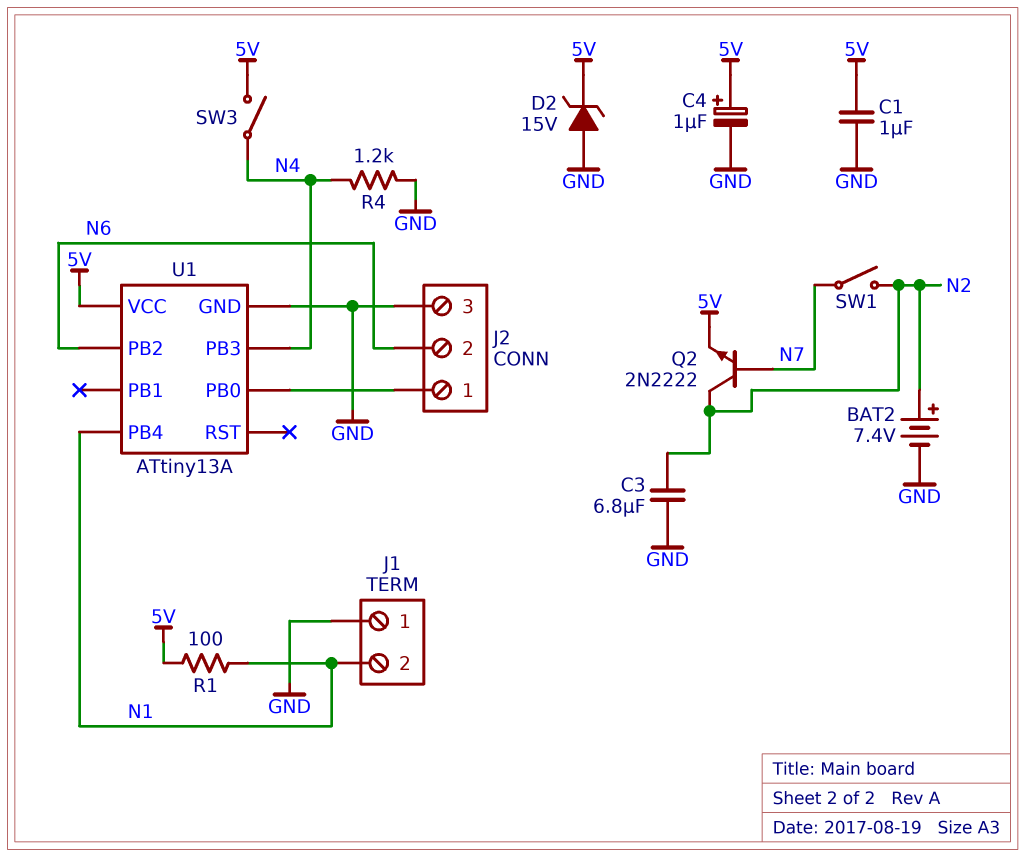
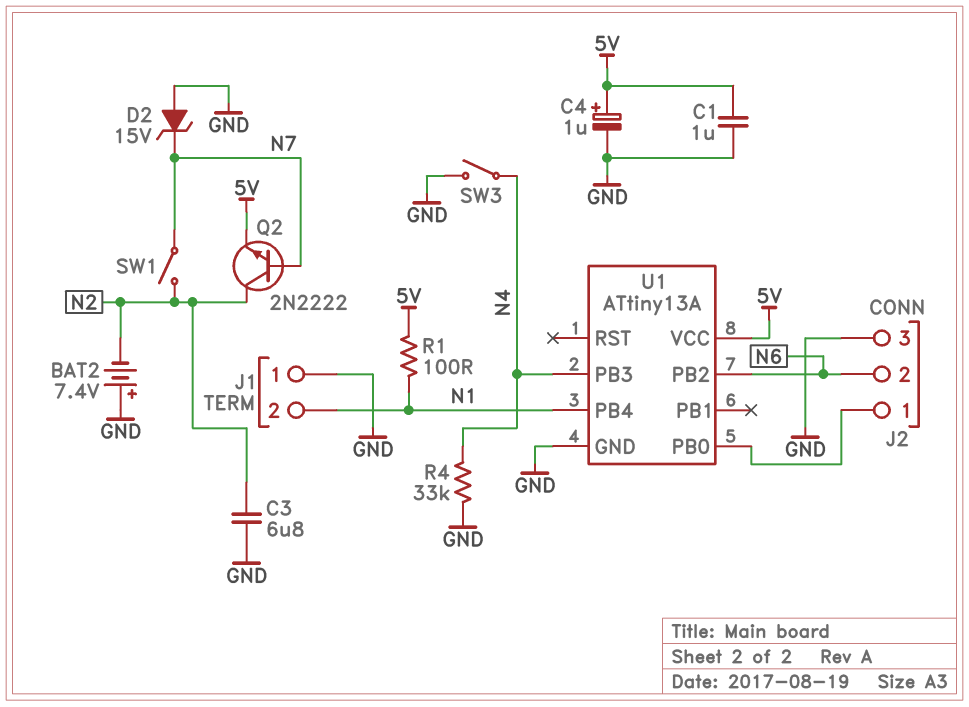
BAT2: 7.4V (plus N2, minus GND) -> 7.4V (plus GND, minus N2)
D2: zener 15V (A GND, K 5V) -> zener 15V (A GND, K N7)
R4: 1.2k (GND, N4) -> 33k (GND, N4)
SW3: switch (5V, N4) -> switch (GND, N4)

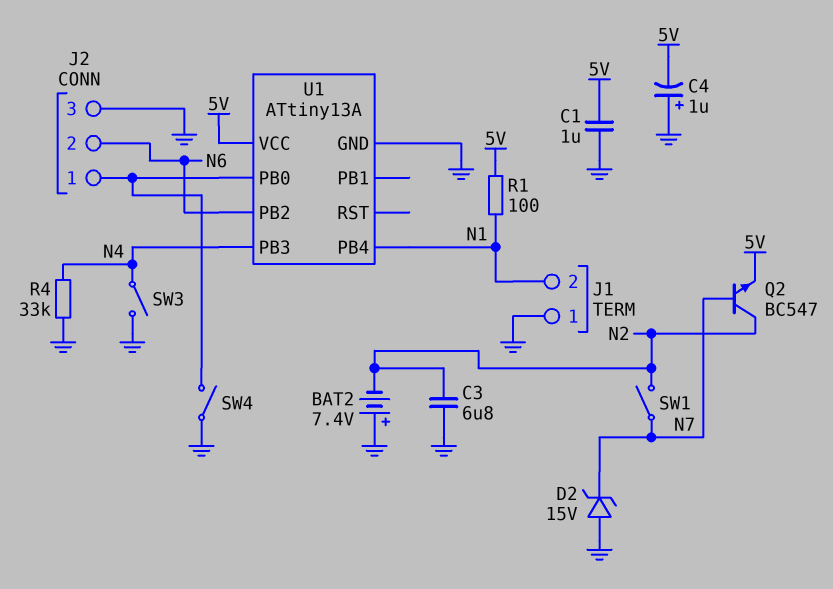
C4: 1uF (plus 5V, minus GND) -> 1uF (plus GND, minus 5V)
Q2: NPN 2N2222 (B N7, C N2, E 5V) -> NPN BC547 (B N7, C N2, E 5V)
SW4: none -> switch (GND, J2/1)

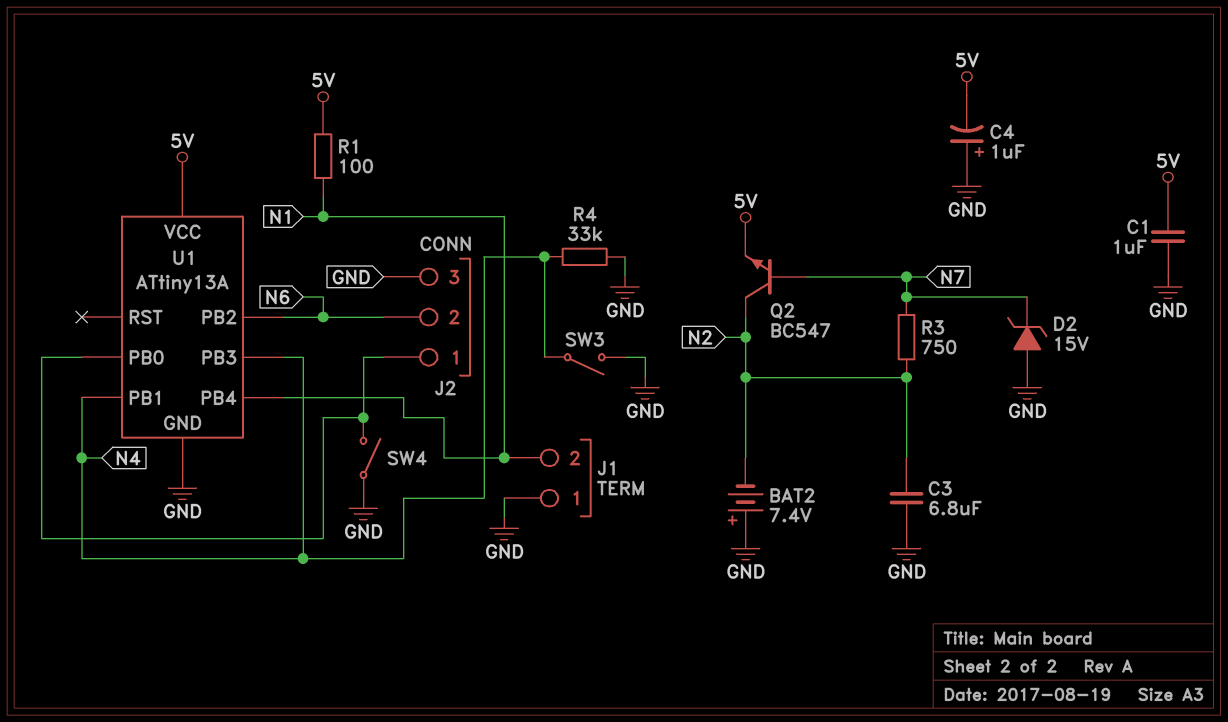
R3: none -> 750 (N2, N7)
SW1: switch (N2, N7) -> none
U1 pin PB1: none -> N4

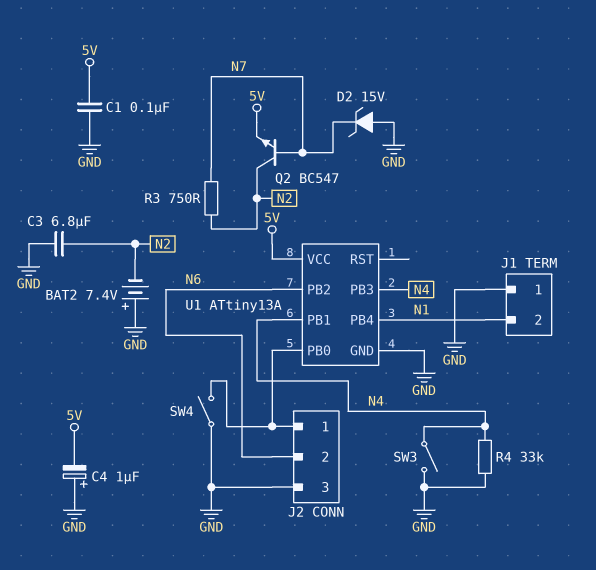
C1: 1uF (5V, GND) -> 100nF (5V, GND)
R1: 100 (5V, N1) -> none

